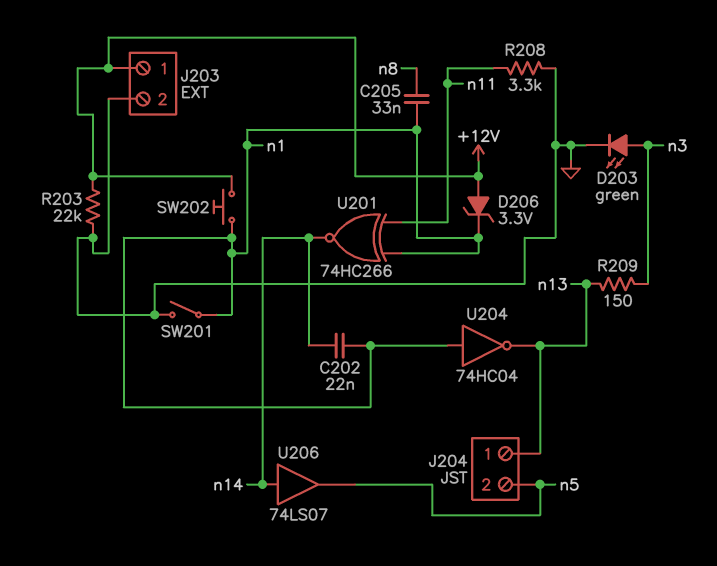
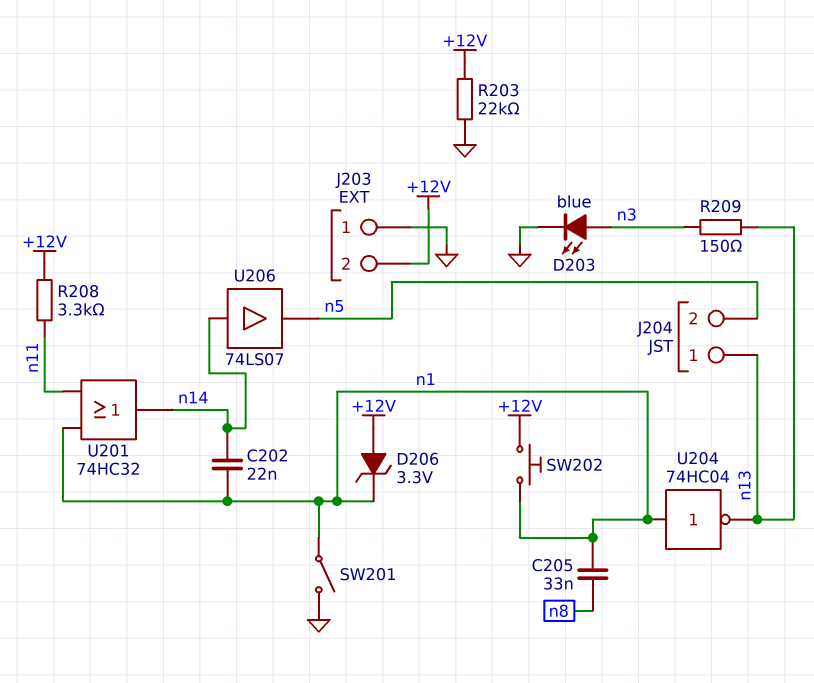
D203: LED green (A n3, K GND) -> LED blue (A n3, K GND)
J203 pin 1: +12V -> GND
J203 pin 2: GND -> +12V
R208: 3.3k (GND, n11) -> 3.3k (+12V, n11)
U201: XNOR 74HC266 (in n1, in n11, out n14) -> OR 74HC32 (in n1, in n11, out n14)

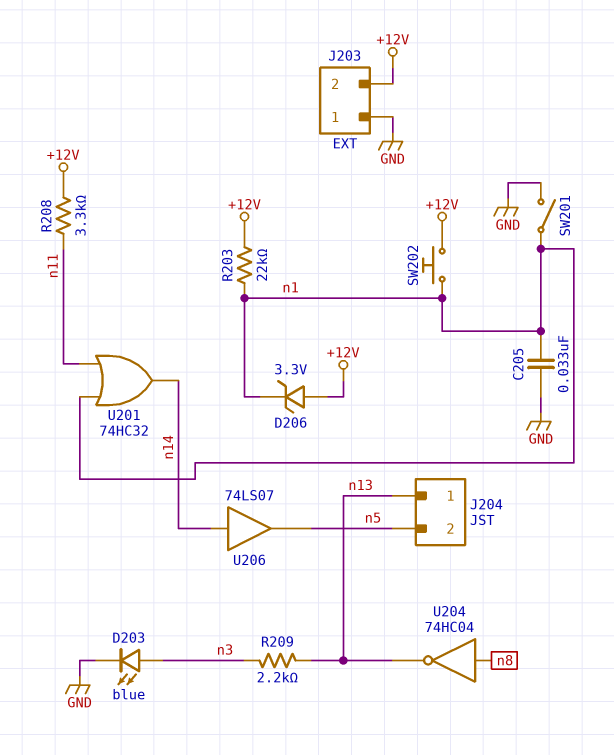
C202: 22nF (n1, n14) -> none
C205: 33nF (n1, n8) -> 33nF (GND, n1)
R203: 22k (+12V, GND) -> 22k (+12V, n1)
R209: 150 (n3, n13) -> 2.2k (n3, n13)
U204: NOT 74HC04 (in n1, out n13) -> NOT 74HC04 (in n8, out n13)

